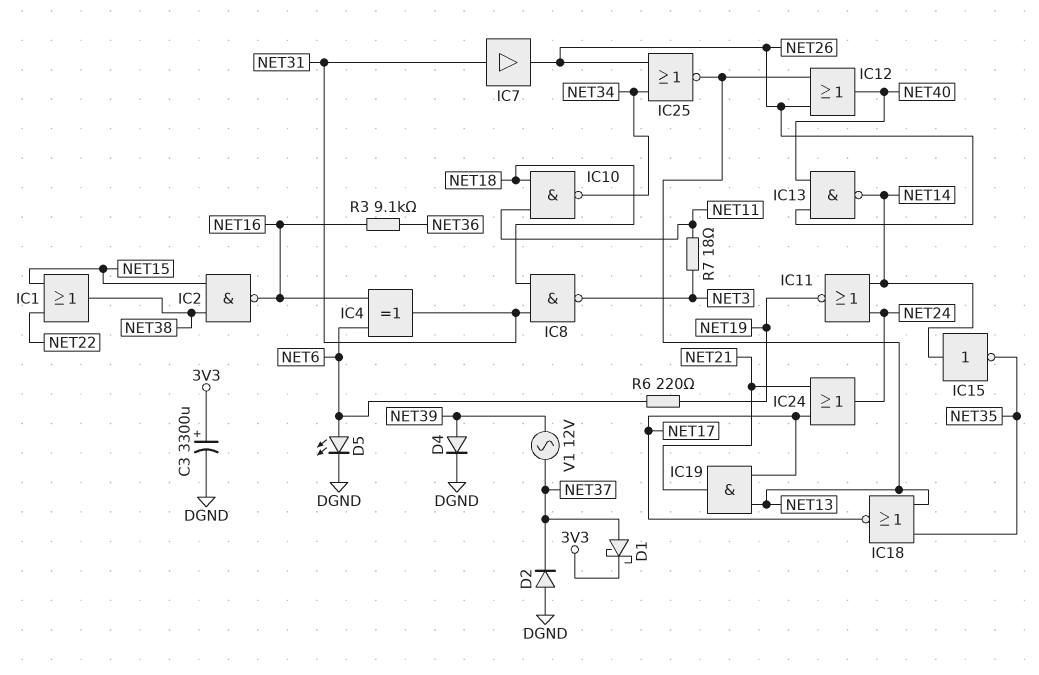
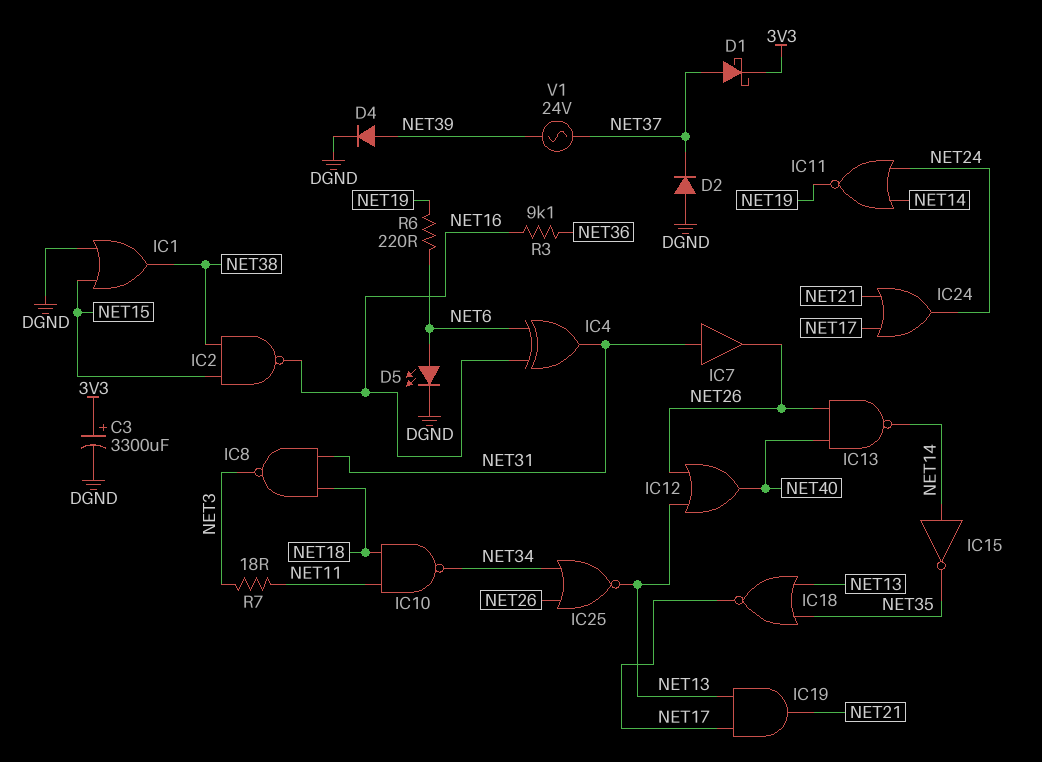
IC1: OR (in NET15, in NET22, out NET38) -> OR (in DGND, in NET15, out NET38)
V1: AC 12V (NET37, NET39) -> AC 24V (NET37, NET39)

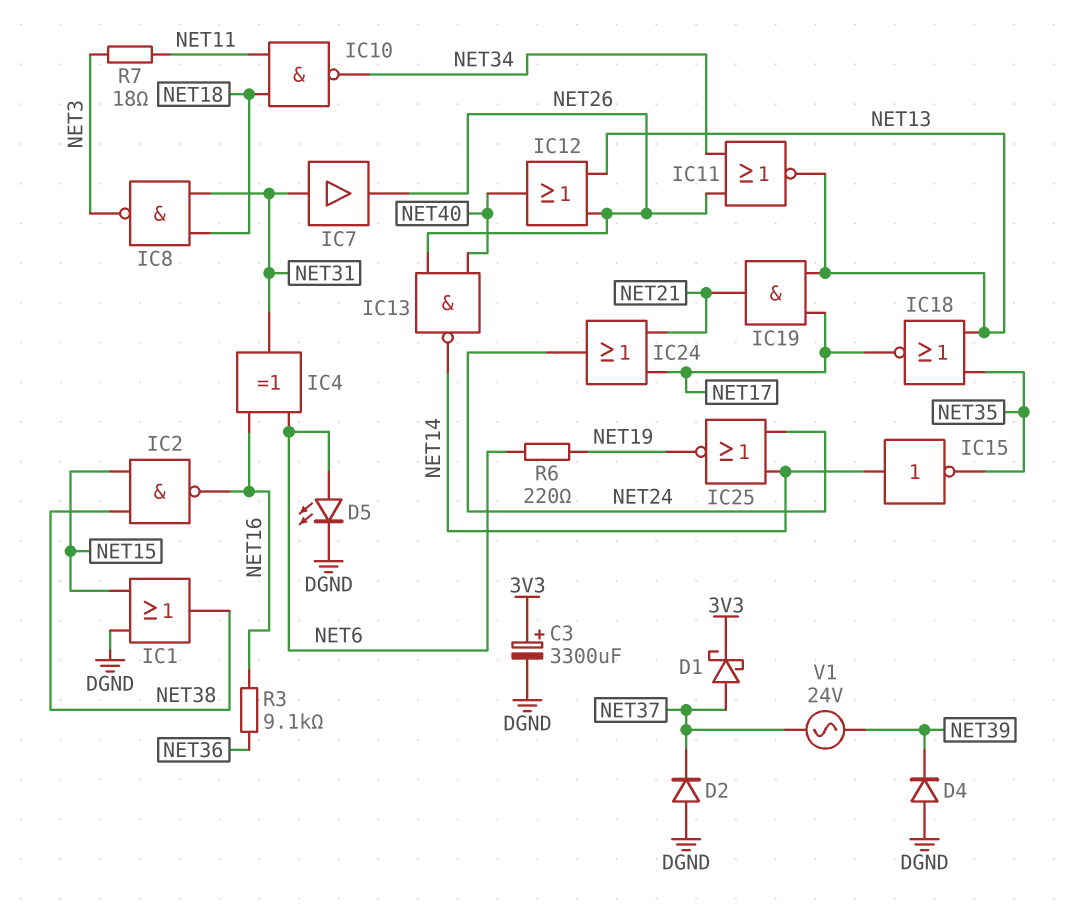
D4: diode (A NET39, K DGND) -> diode (A DGND, K NET39)
IC11: NOR (in NET14, in NET24, out NET19) -> NOR (in NET26, in NET34, out NET13)
IC25: NOR (in NET26, in NET34, out NET13) -> NOR (in NET14, in NET24, out NET19)

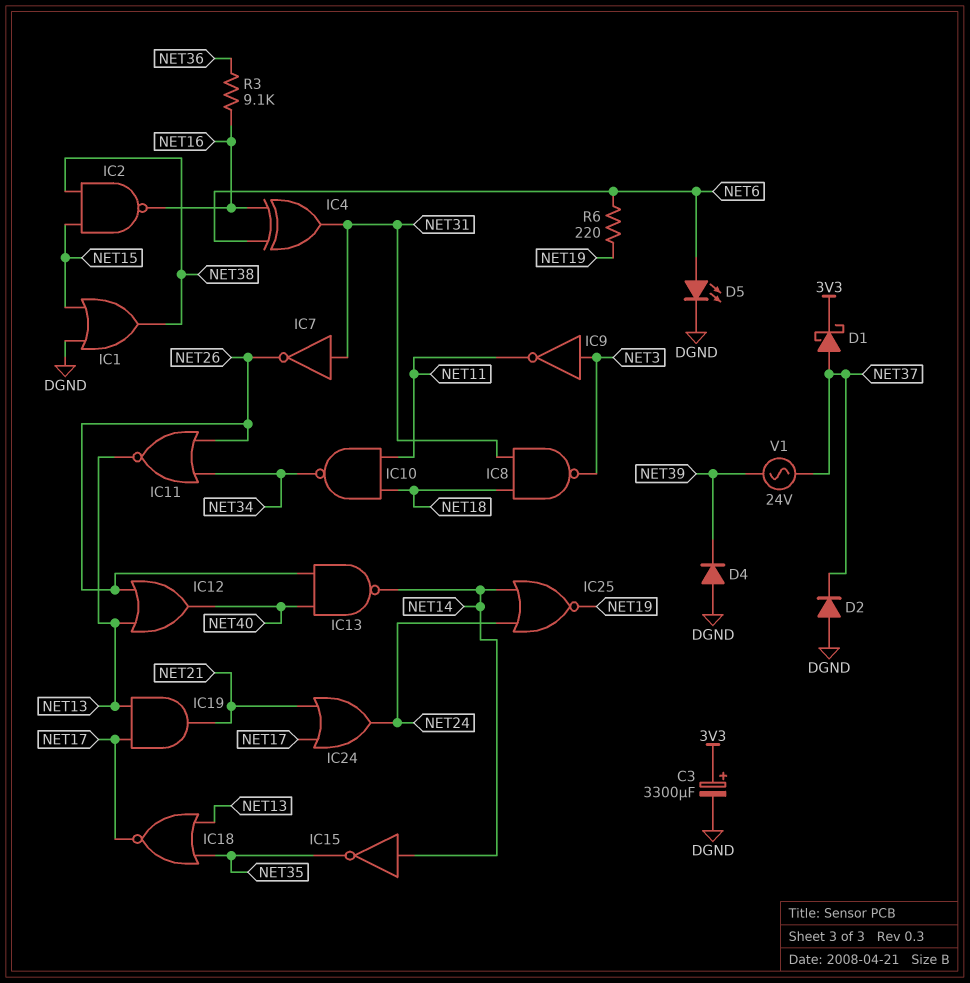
IC7: buffer (in NET31, out NET26) -> NOT (in NET31, out NET26)
IC9: none -> NOT (in NET3, out NET11)
R7: 18 (NET3, NET11) -> none

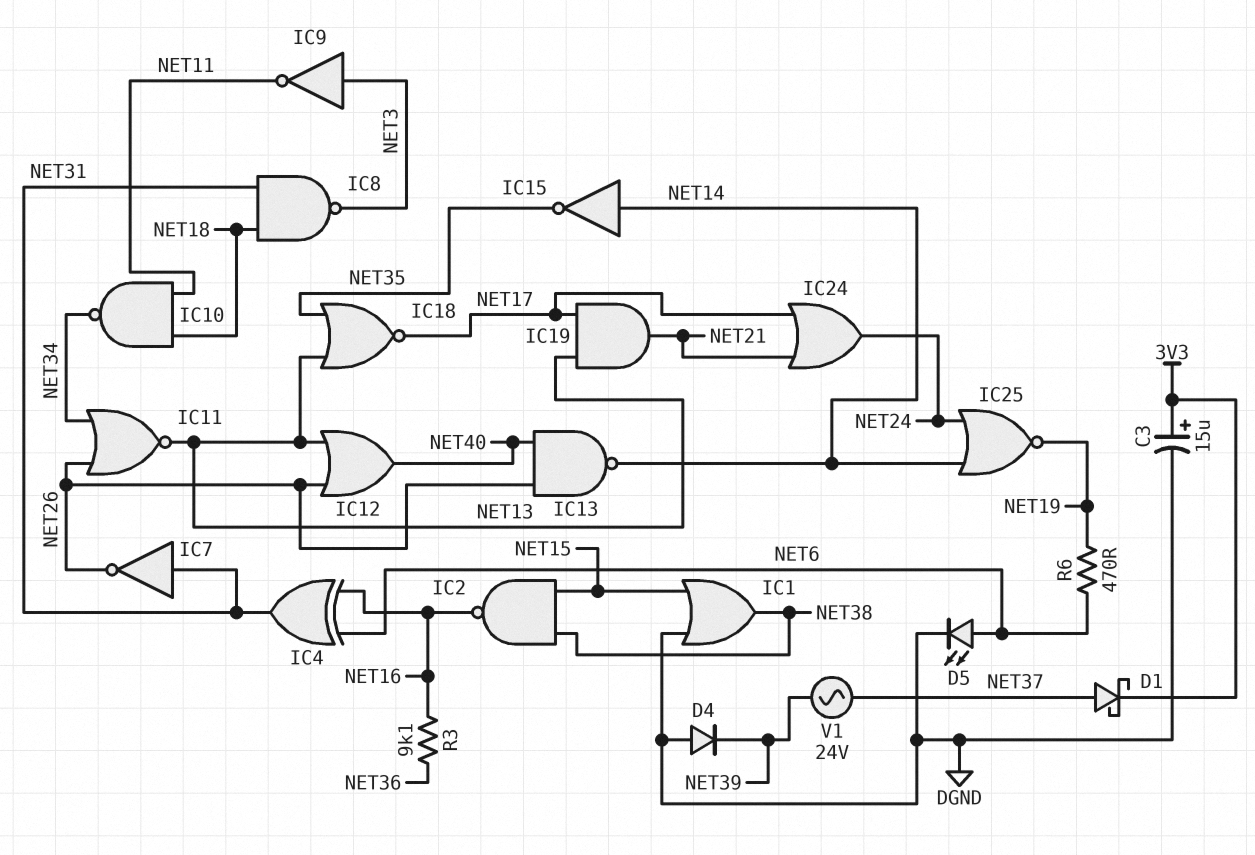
C3: 3300uF (plus 3V3, minus DGND) -> 15uF (plus 3V3, minus DGND)
D2: diode (A DGND, K NET37) -> none
R6: 220 (NET6, NET19) -> 470 (NET6, NET19)

